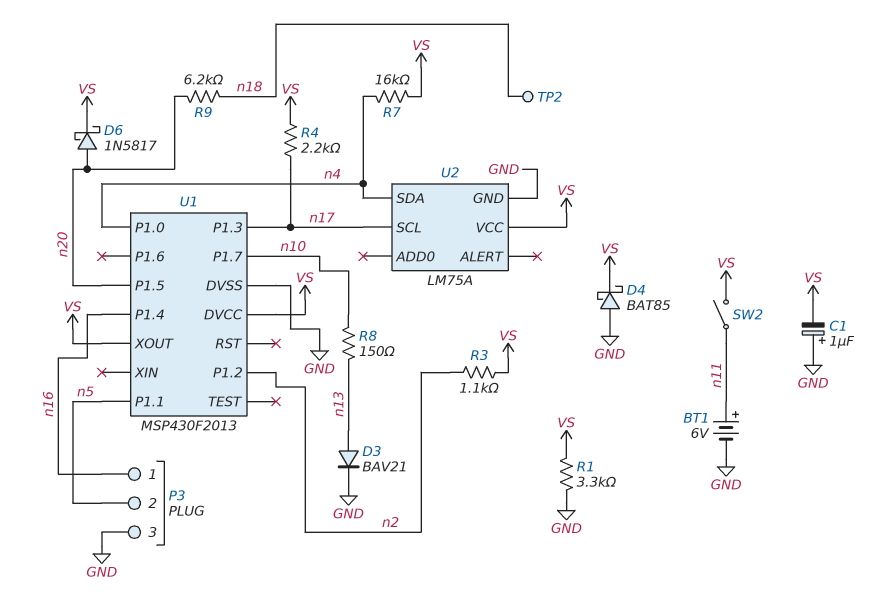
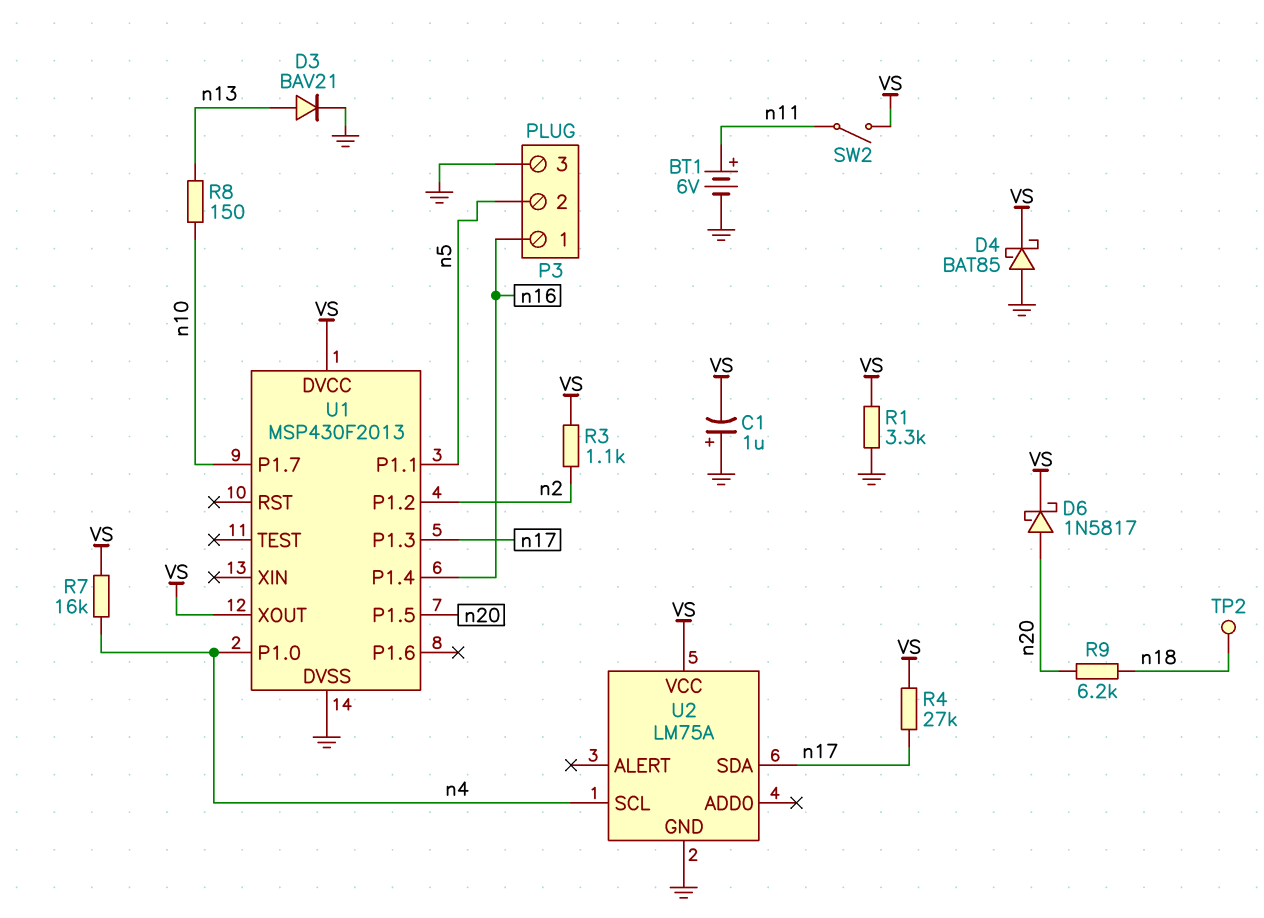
R4: 2.2k (VS, n17) -> 27k (VS, n17)
U2 pin SCL: n17 -> n4
U2 pin SDA: n4 -> n17

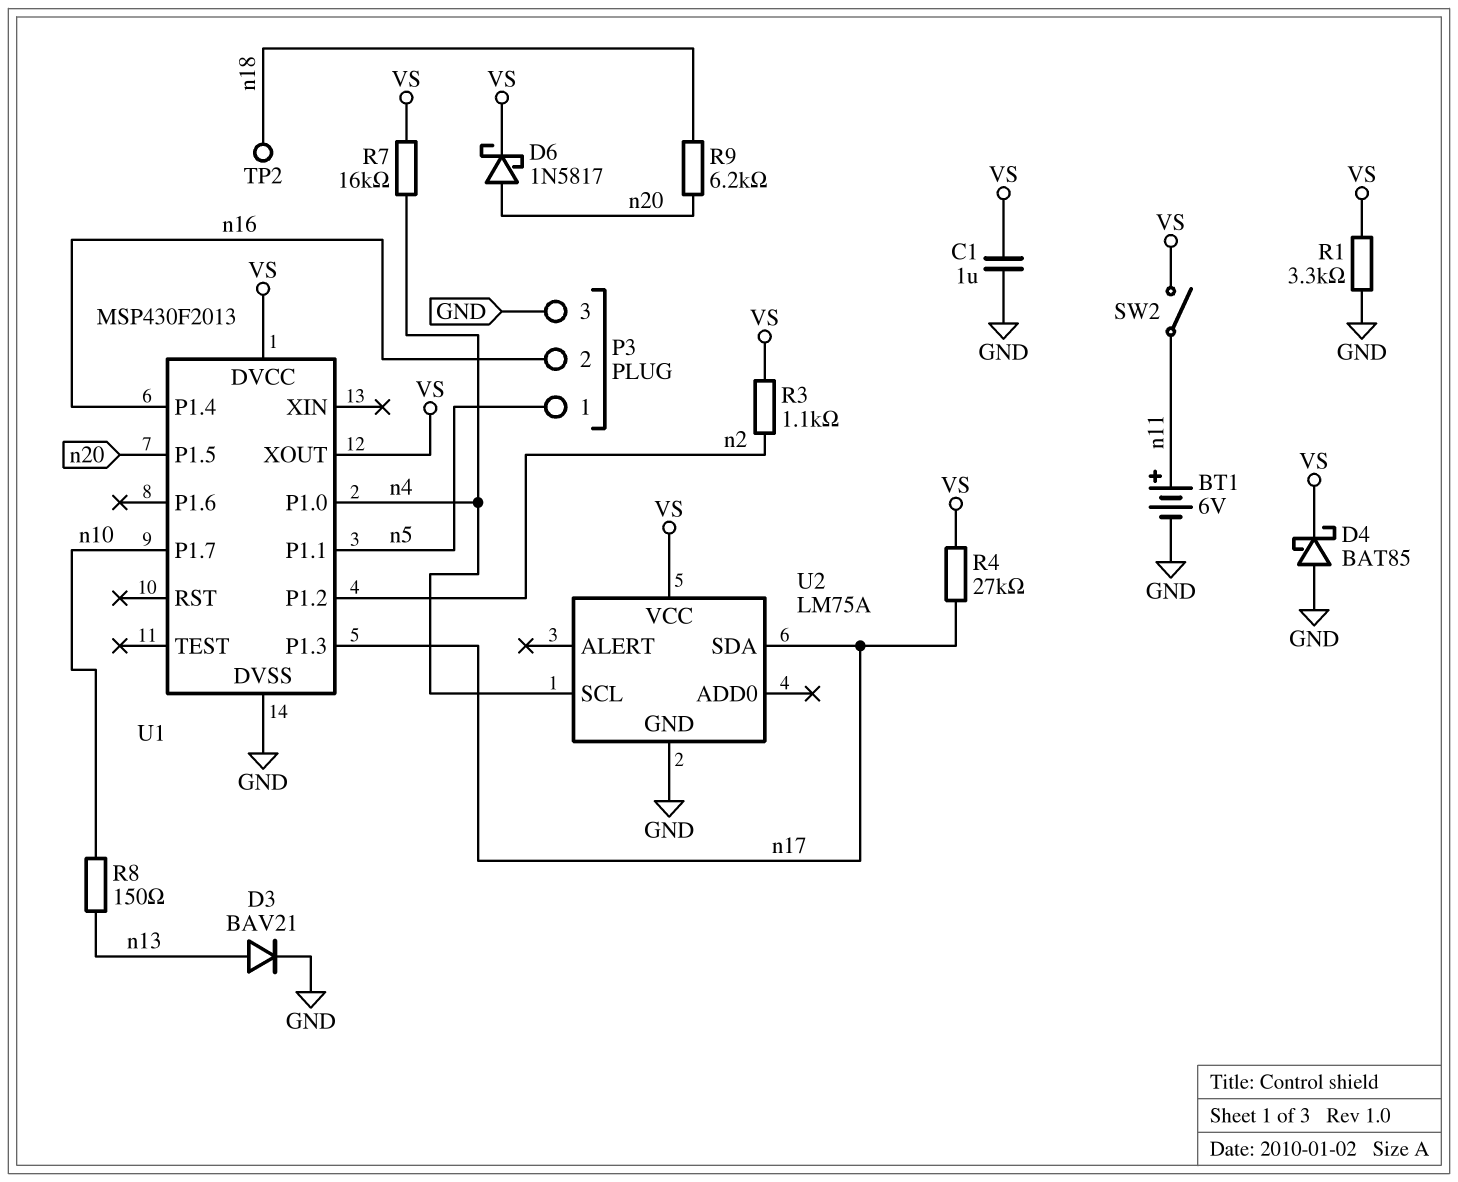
C1: 1uF (plus GND, minus VS) -> 1uF (GND, VS)
P3 pin 1: n16 -> n5
P3 pin 2: n5 -> n16

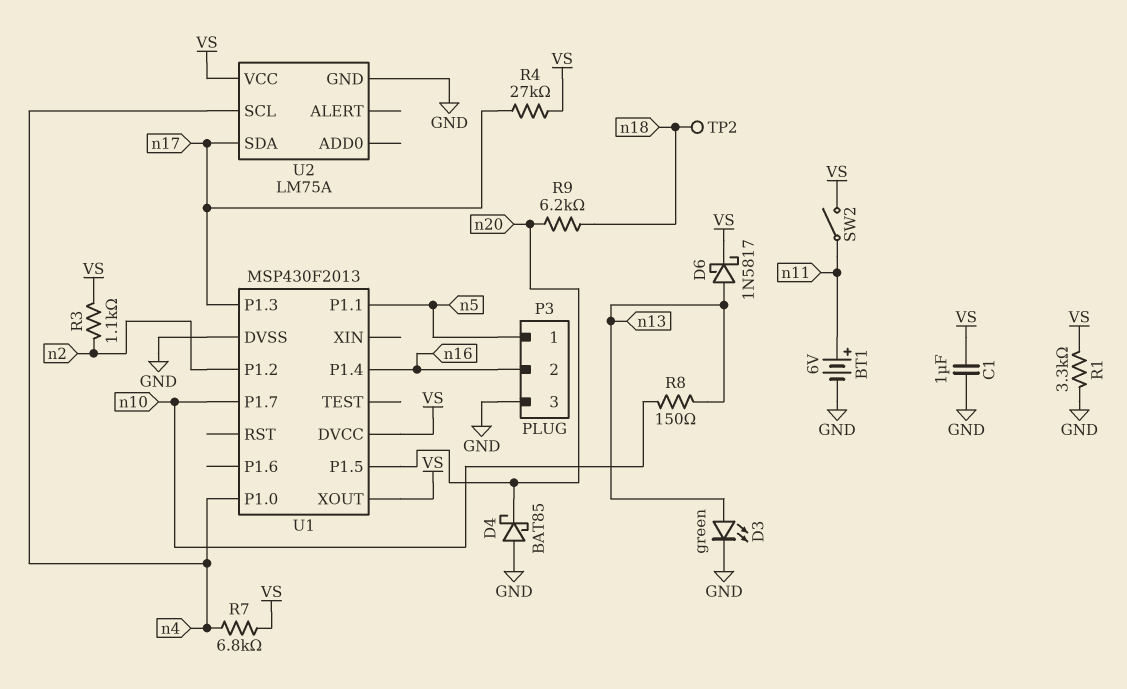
D3: diode BAV21 (A n13, K GND) -> LED green (A n13, K GND)
D4: schottky BAT85 (A GND, K VS) -> schottky BAT85 (A GND, K n20)
D6: schottky 1N5817 (A n20, K VS) -> schottky 1N5817 (A n13, K VS)
R7: 16k (VS, n4) -> 6.8k (VS, n4)

